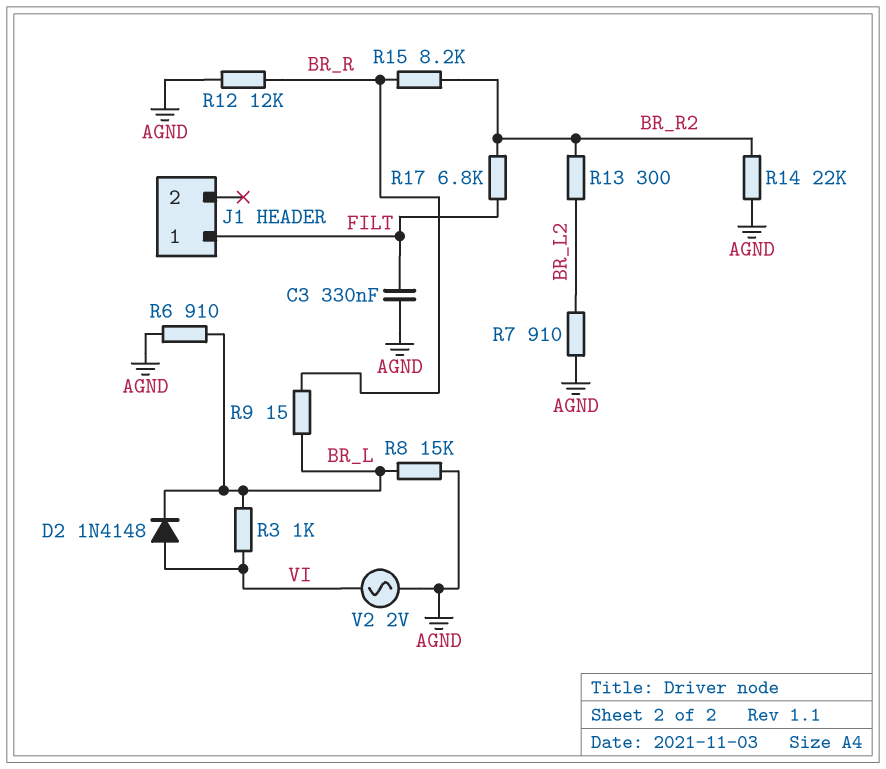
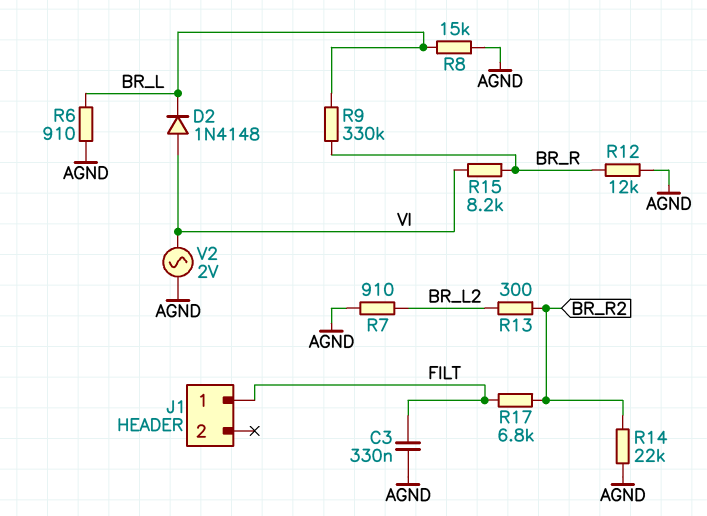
R3: 1k (BR_L, VI) -> none
R9: 15 (BR_L, BR_R) -> 330k (BR_L, BR_R)
R15: 8.2k (BR_R, BR_R2) -> 8.2k (BR_R, VI)

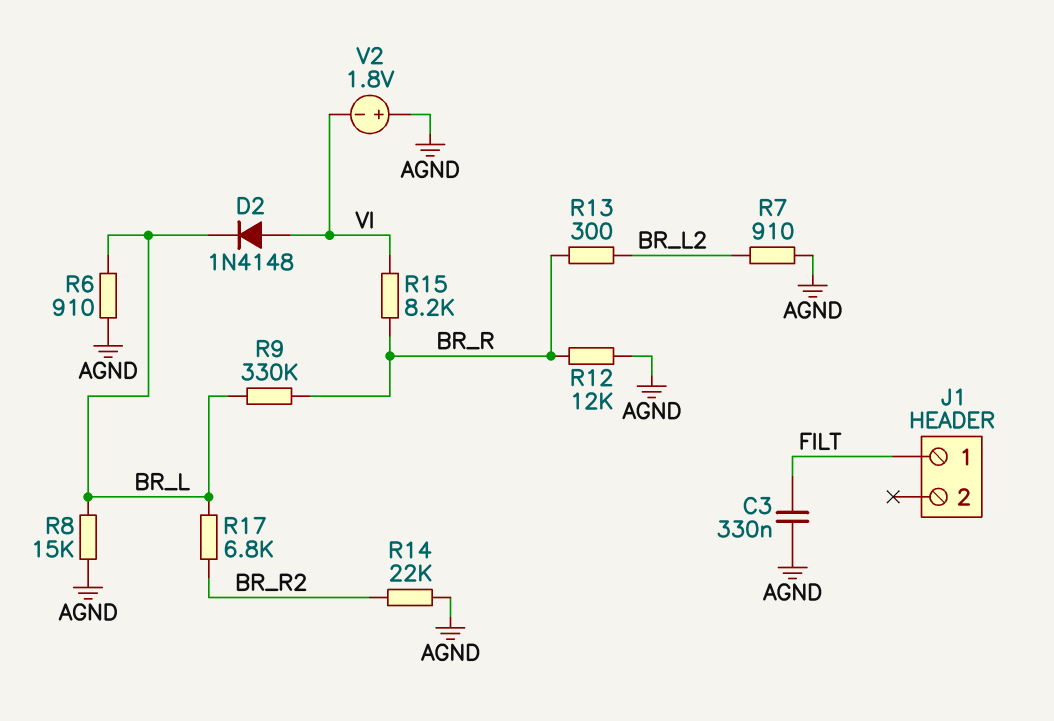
R13: 300 (BR_L2, BR_R2) -> 300 (BR_L2, BR_R)
R17: 6.8k (BR_R2, FILT) -> 6.8k (BR_L, BR_R2)
V2: AC 2V (AGND, VI) -> 1.8V (plus AGND, minus VI)

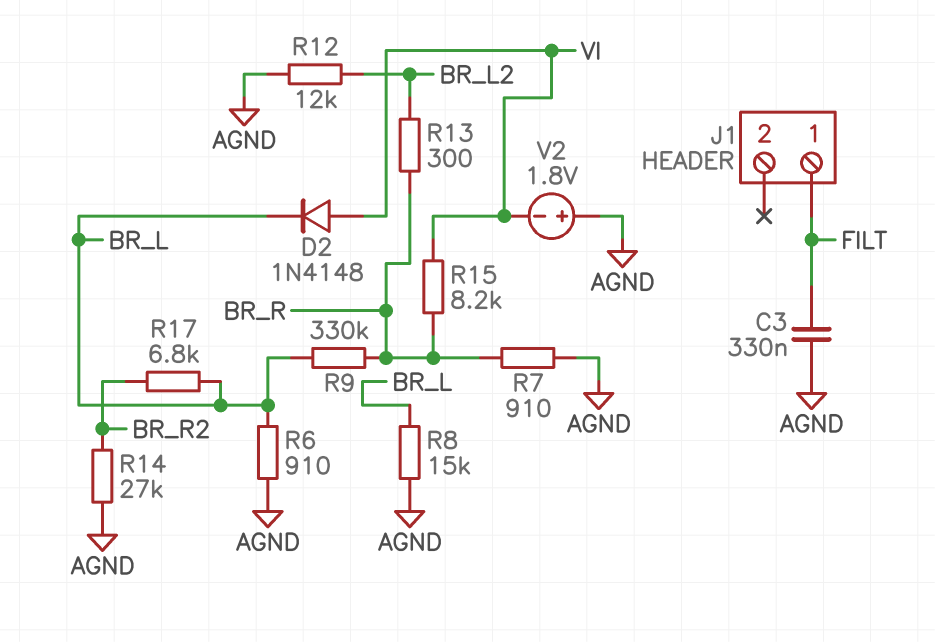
R7: 910 (AGND, BR_L2) -> 910 (AGND, BR_R)
R12: 12k (AGND, BR_R) -> 12k (AGND, BR_L2)
R14: 22k (AGND, BR_R2) -> 27k (AGND, BR_R2)

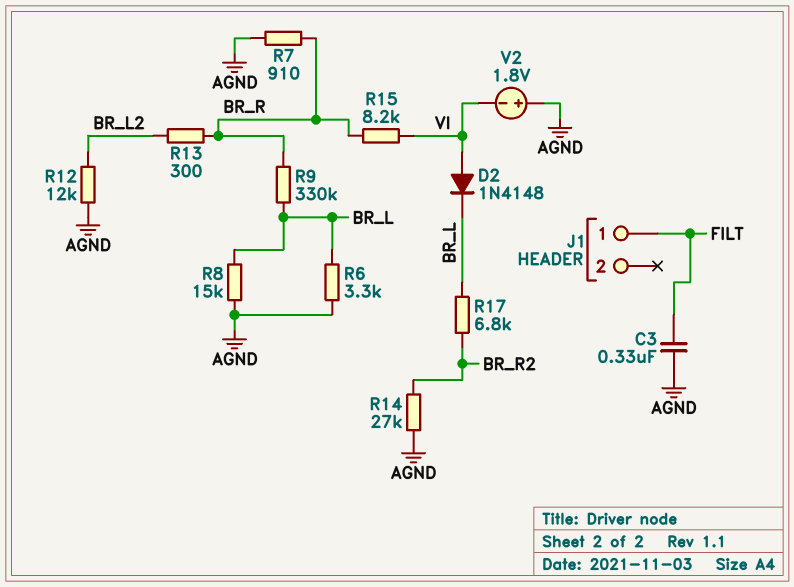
R6: 910 (AGND, BR_L) -> 3.3k (AGND, BR_L)

